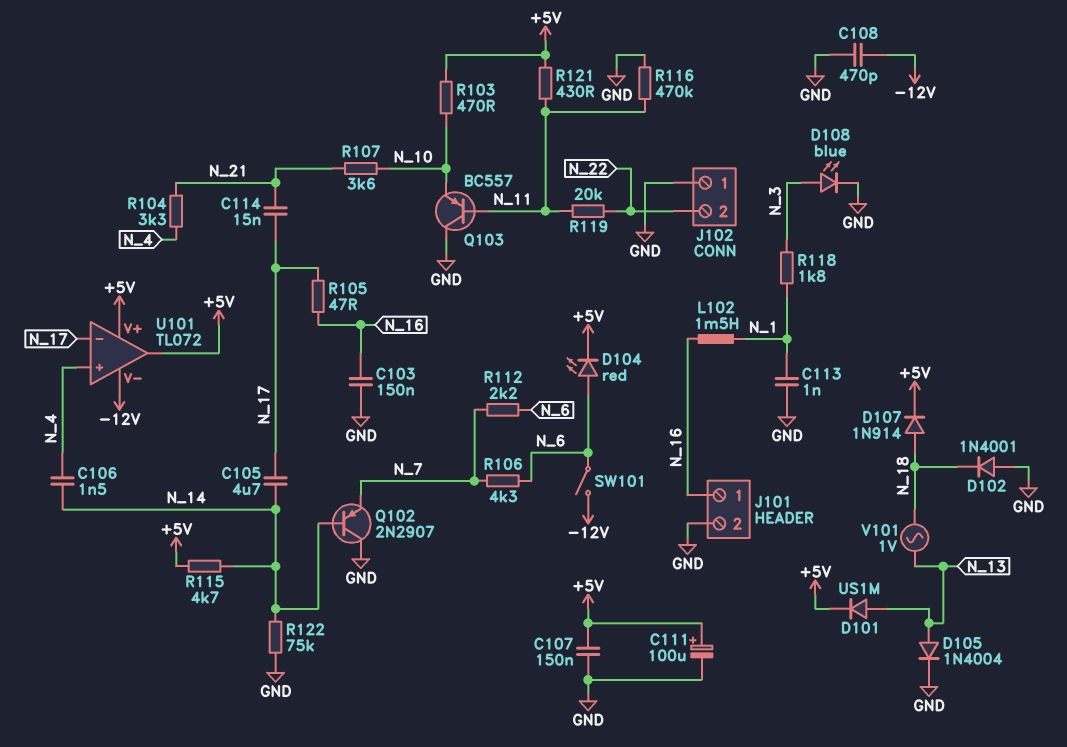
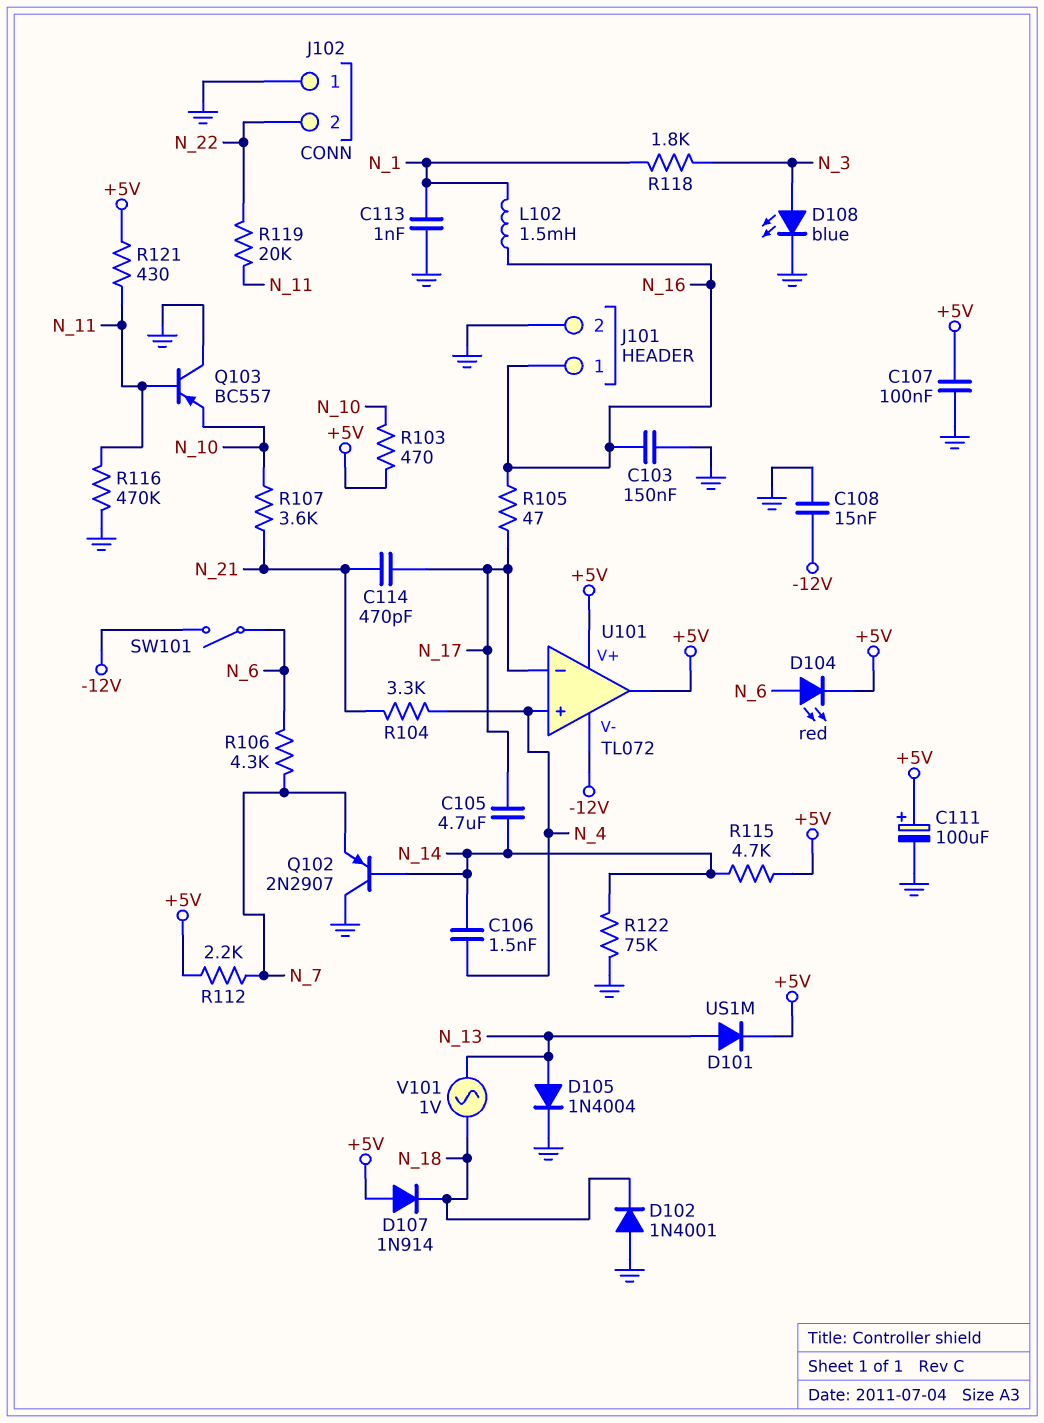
C107: 150nF (+5V, GND) -> 100nF (+5V, GND)
C108: 470pF (-12V, GND) -> 15nF (-12V, GND)
C114: 15nF (N_17, N_21) -> 470pF (N_17, N_21)
D107: diode 1N914 (A N_18, K +5V) -> diode 1N914 (A +5V, K N_18)
R112: 2.2k (N_6, N_7) -> 2.2k (+5V, N_7)

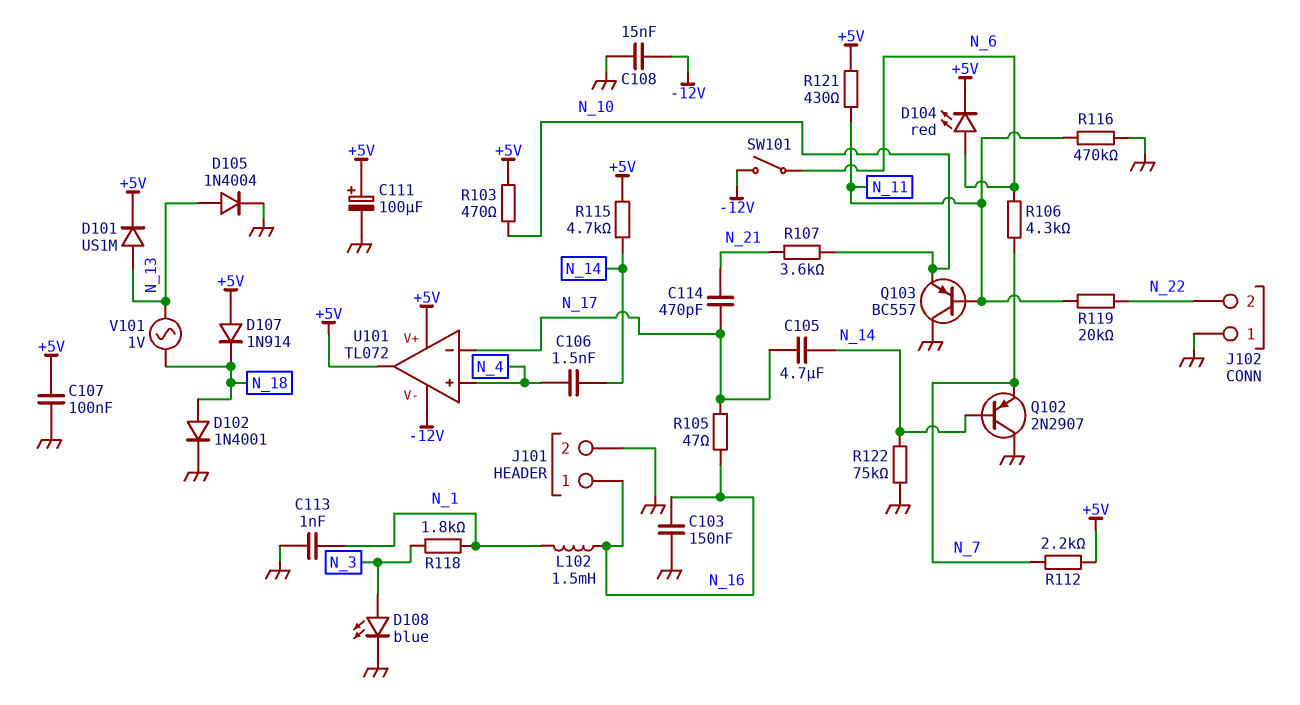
D102: diode 1N4001 (A GND, K N_18) -> diode 1N4001 (A N_18, K GND)
R104: 3.3k (N_4, N_21) -> none

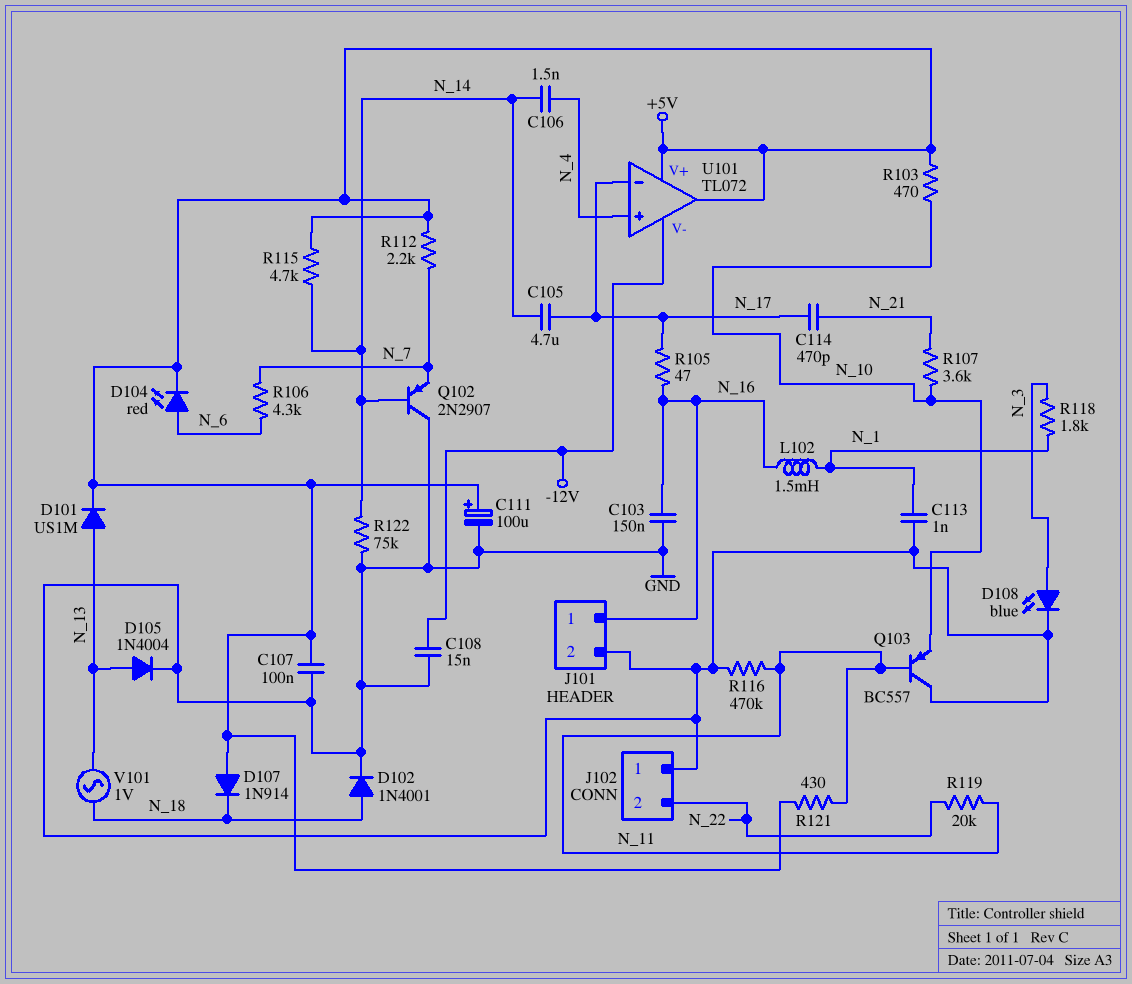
SW101: switch (-12V, N_6) -> none

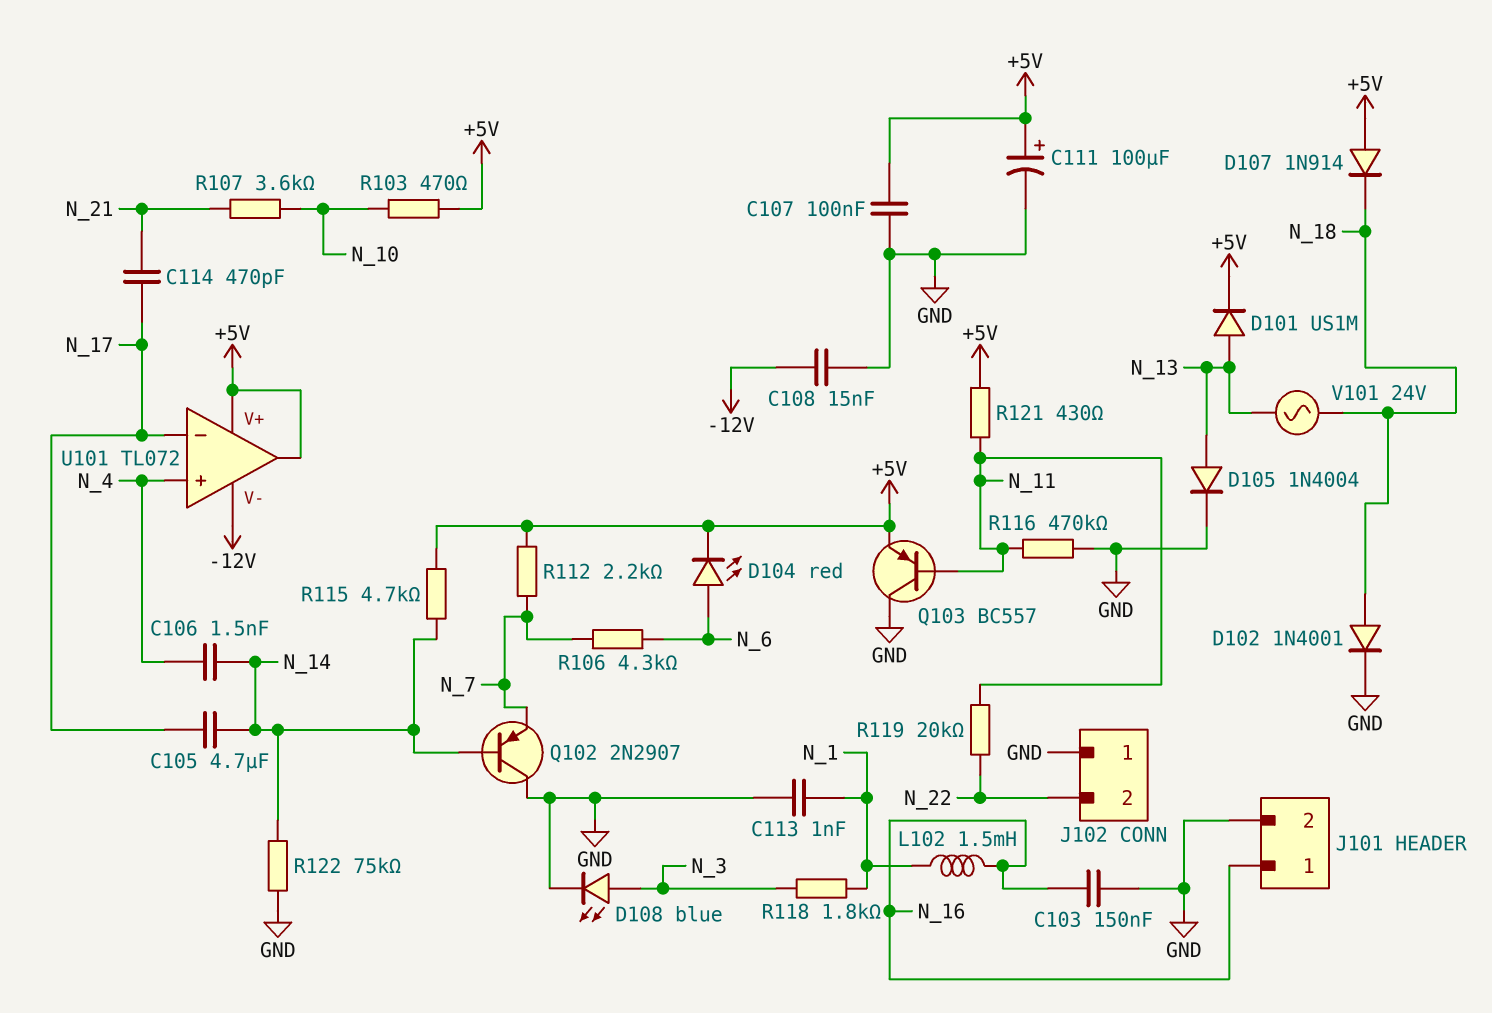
Q103: PNP BC557 (B N_11, C GND, E N_10) -> PNP BC557 (B N_11, C GND, E +5V)
R105: 47 (N_16, N_17) -> none
V101: AC 1V (N_13, N_18) -> AC 24V (N_13, N_18)

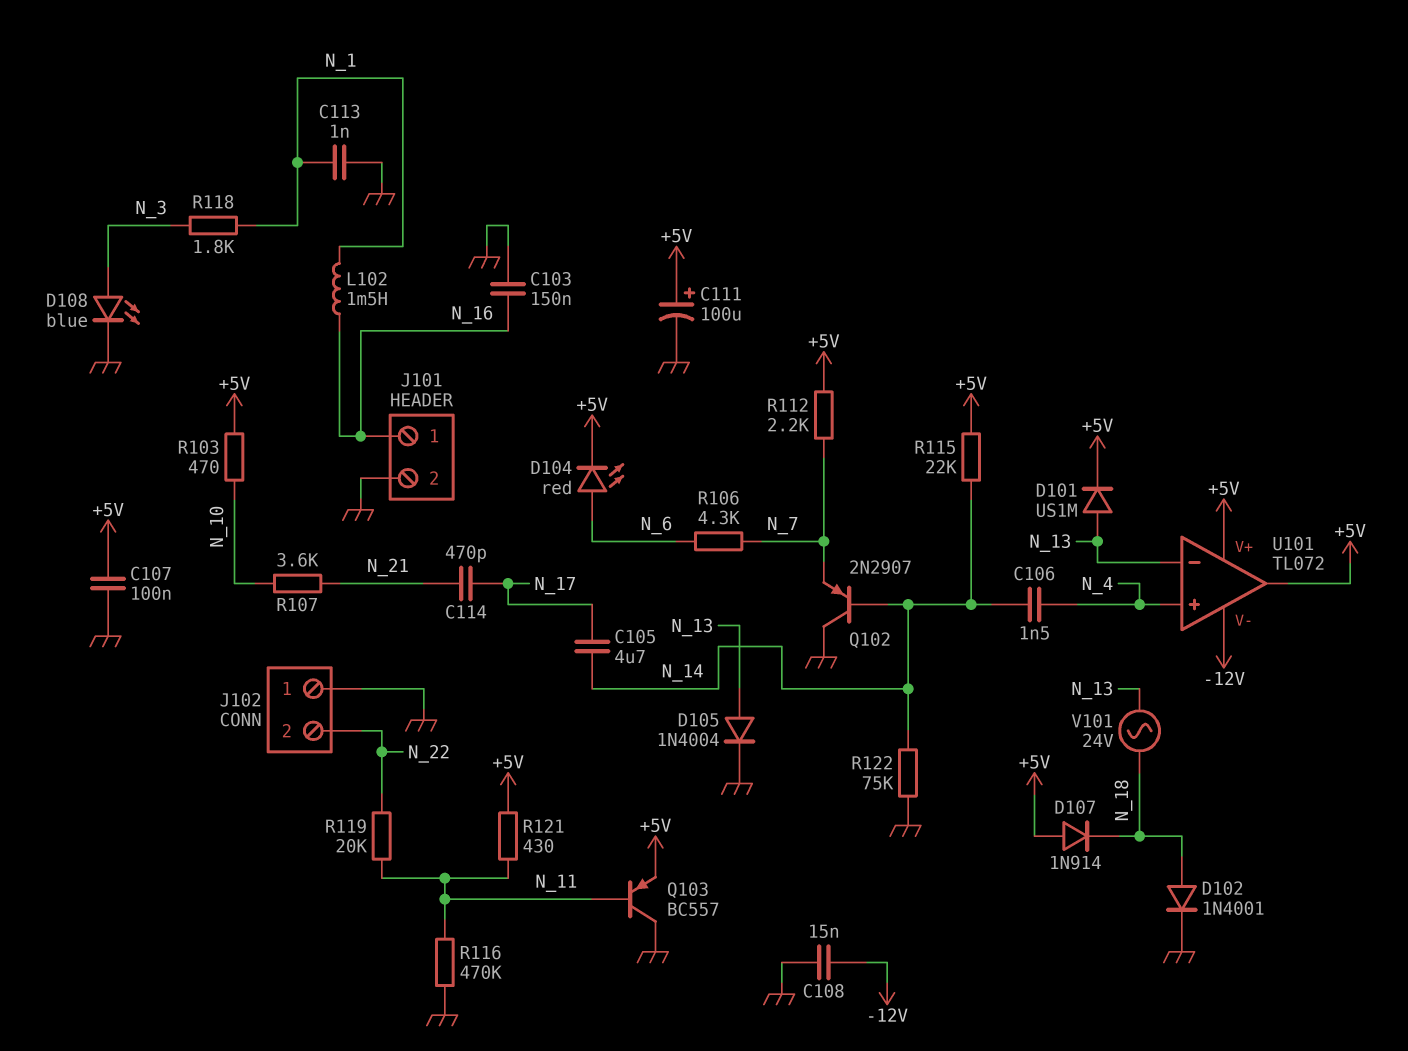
R115: 4.7k (+5V, N_14) -> 22k (+5V, N_14)
U101 pin in-: N_17 -> N_13

